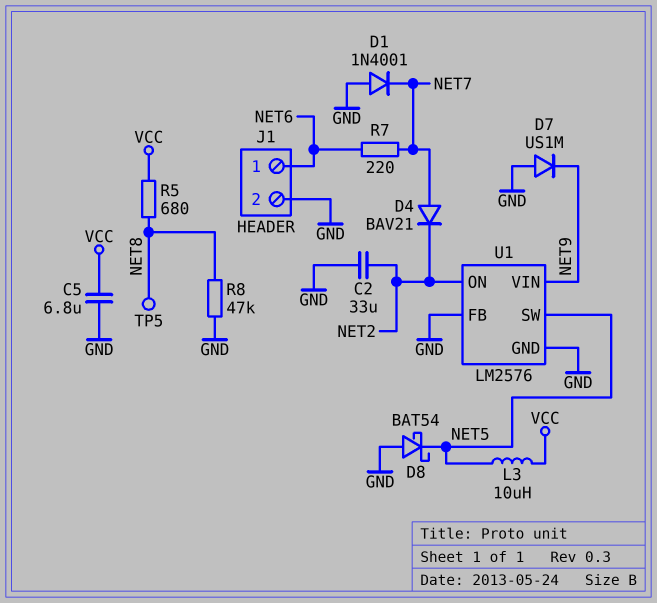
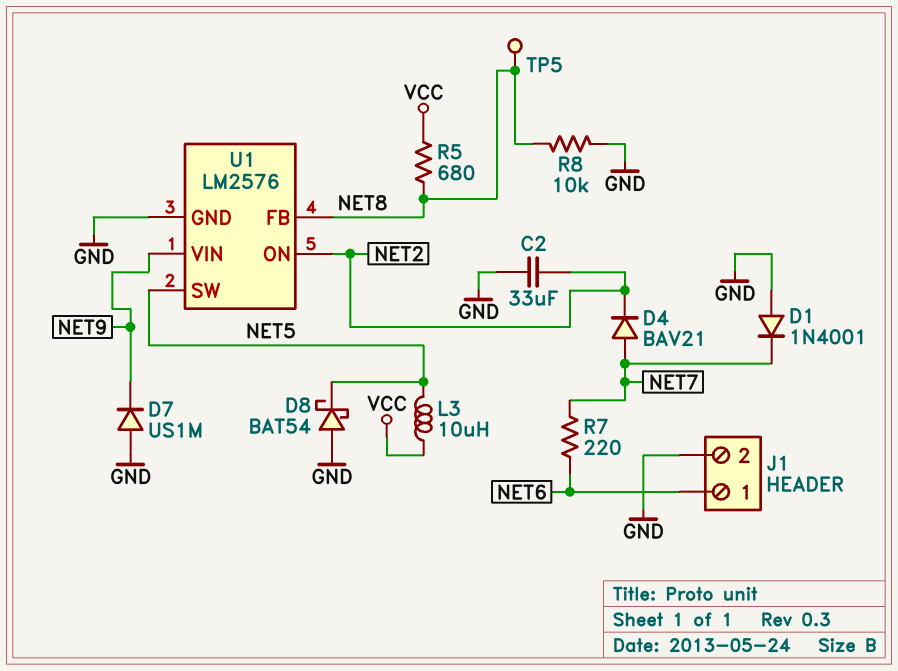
C5: 6.8uF (GND, VCC) -> none
R8: 47k (GND, NET8) -> 10k (GND, NET8)
U1 pin FB: GND -> NET8

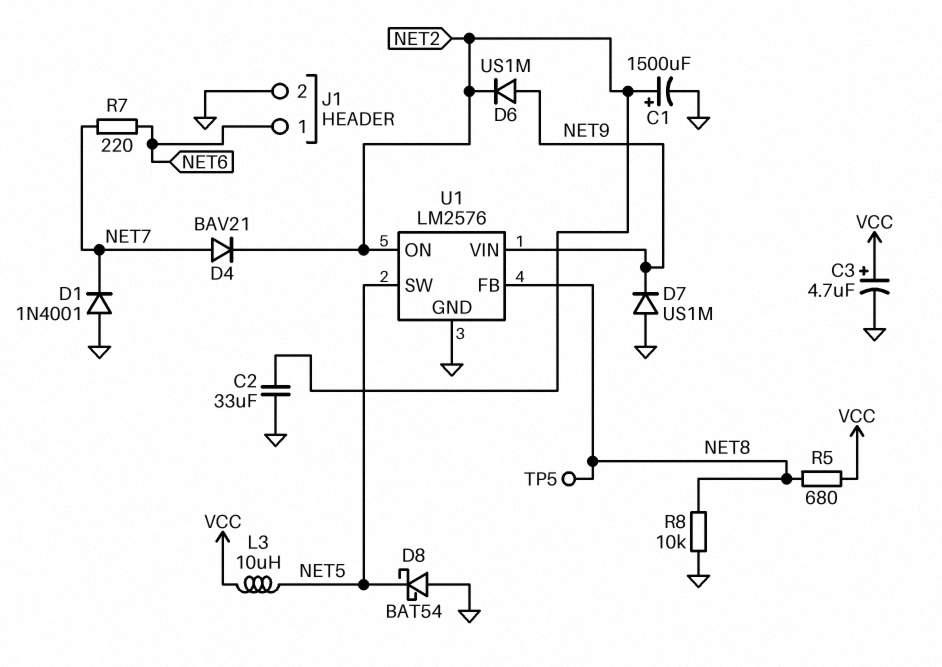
C1: none -> 1500uF (plus NET2, minus GND)
C3: none -> 4.7uF (plus VCC, minus GND)
D6: none -> diode US1M (A NET9, K NET2)

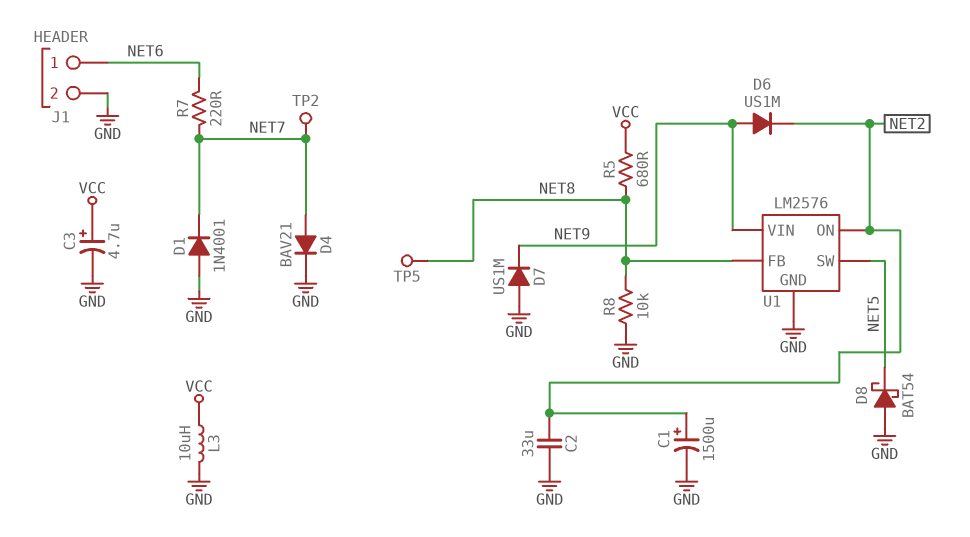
D4: diode BAV21 (A NET7, K NET2) -> diode BAV21 (A NET7, K GND)
L3: 10uH (NET5, VCC) -> 10uH (GND, VCC)
TP2: none -> test point (NET7)

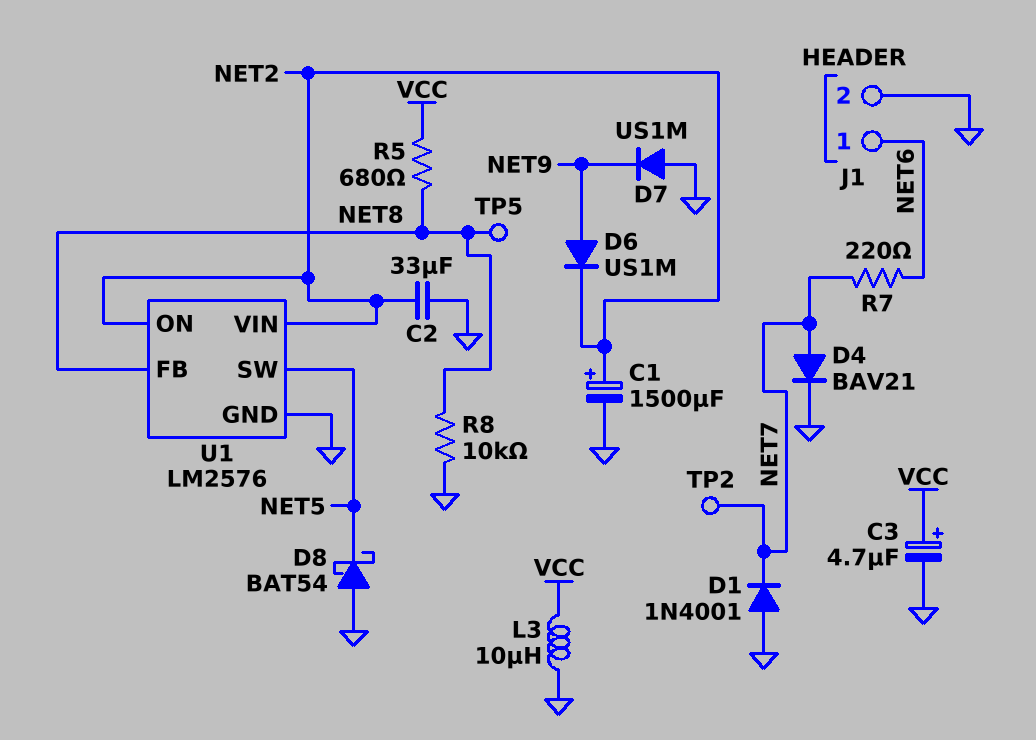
U1 pin VIN: NET9 -> NET2

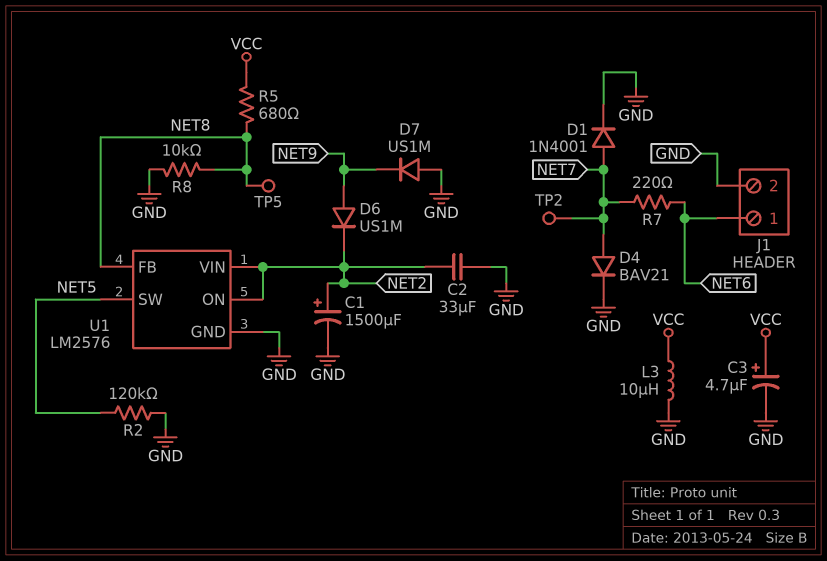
D1: diode 1N4001 (A GND, K NET7) -> diode 1N4001 (A NET7, K GND)
D8: schottky BAT54 (A GND, K NET5) -> none
R2: none -> 120k (GND, NET5)

